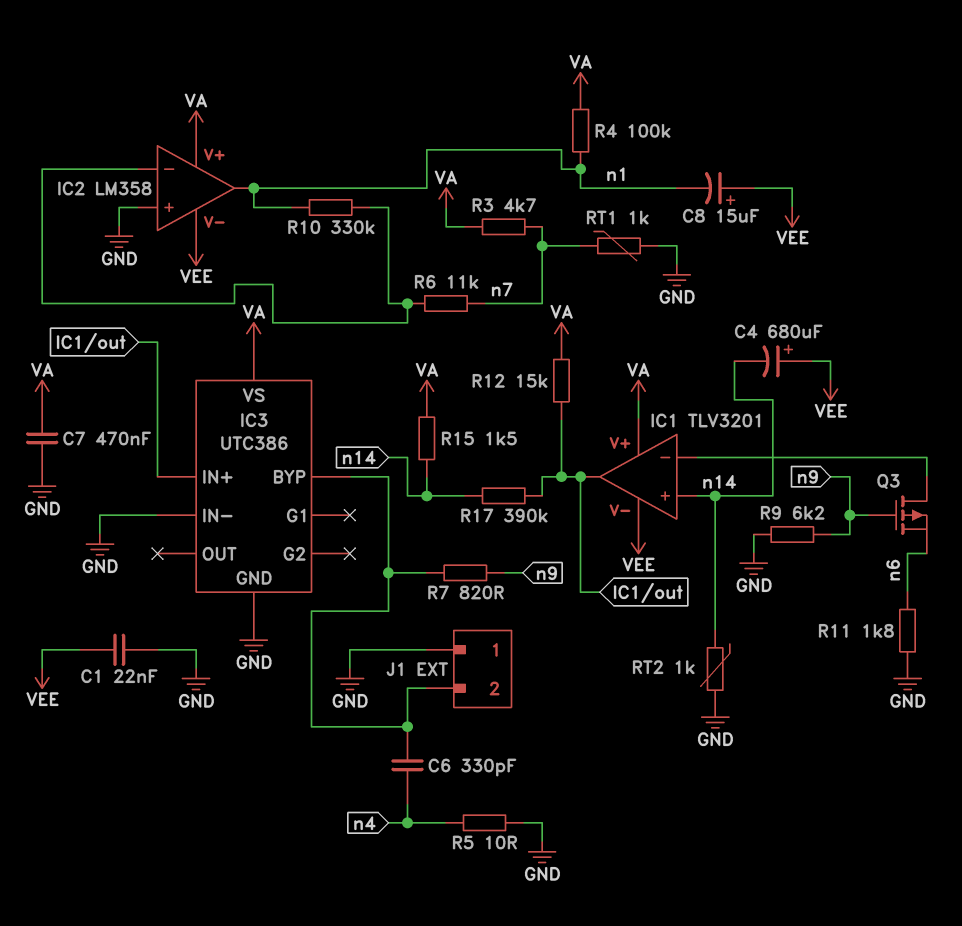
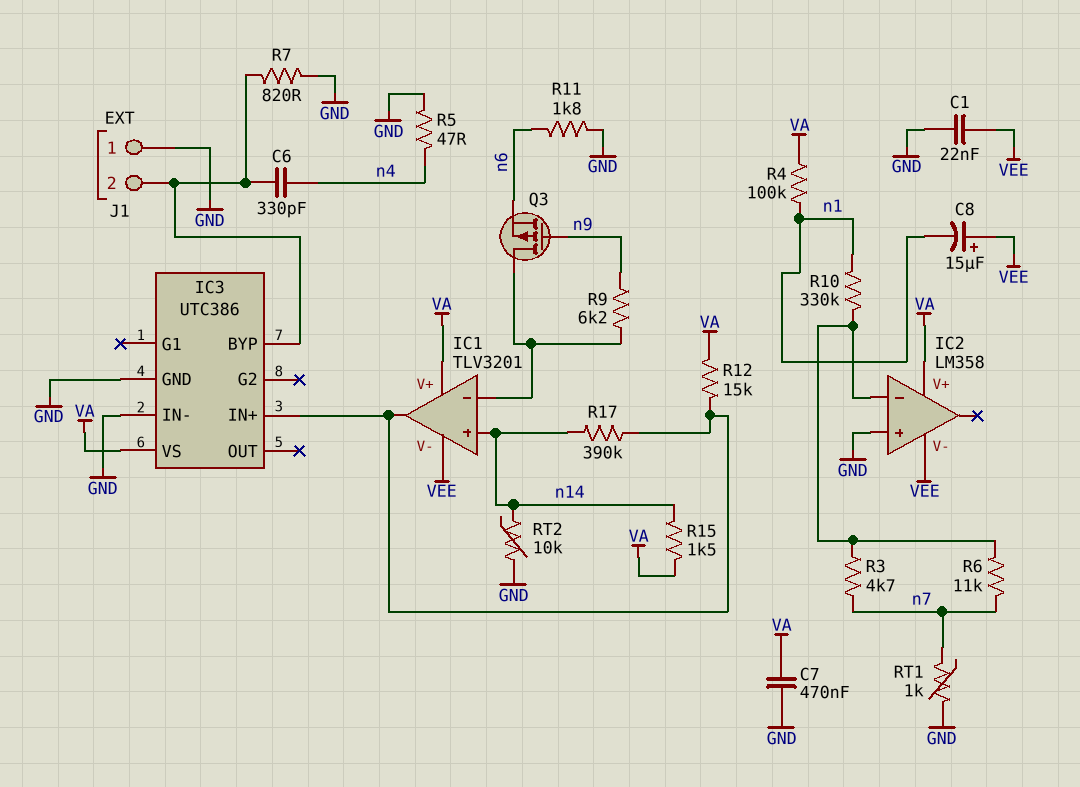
C4: 680uF (plus VEE, minus n14) -> none
IC2 pin out: n1 -> none
R3: 4.7k (VA, n7) -> 4.7k (IC2/in-, n7)
R5: 10 (GND, n4) -> 47 (GND, n4)
R7: 820 (IC3/BYP, n9) -> 820 (GND, IC3/BYP)
R9: 6.2k (GND, n9) -> 6.2k (IC1/in-, n9)
RT2: 1k (GND, n14) -> 10k (GND, n14)

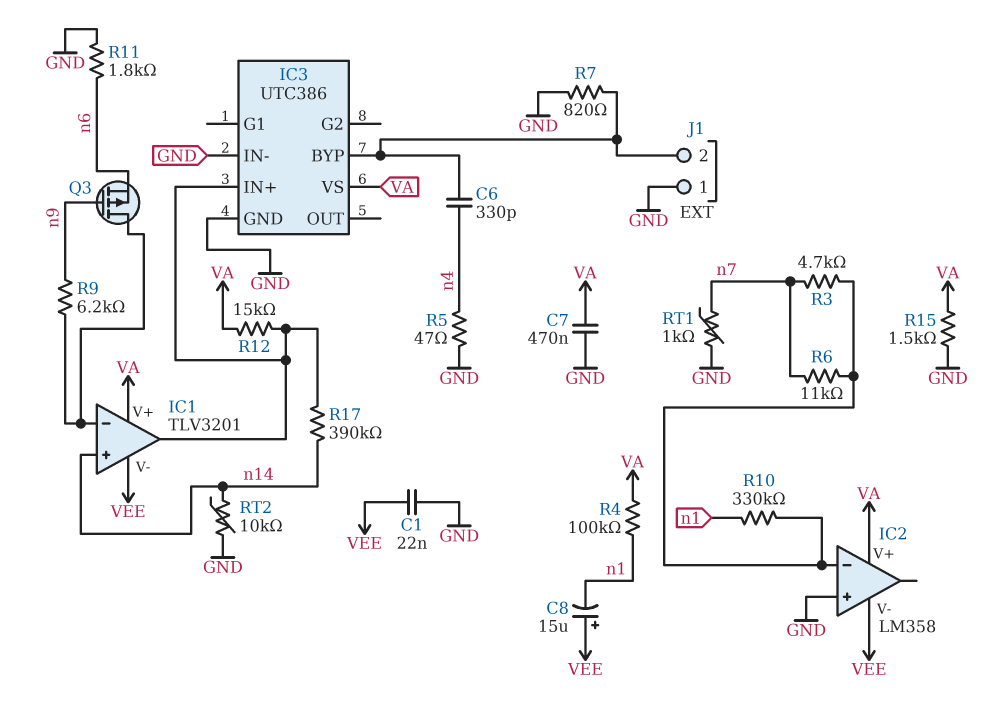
R15: 1.5k (VA, n14) -> 1.5k (GND, VA)

